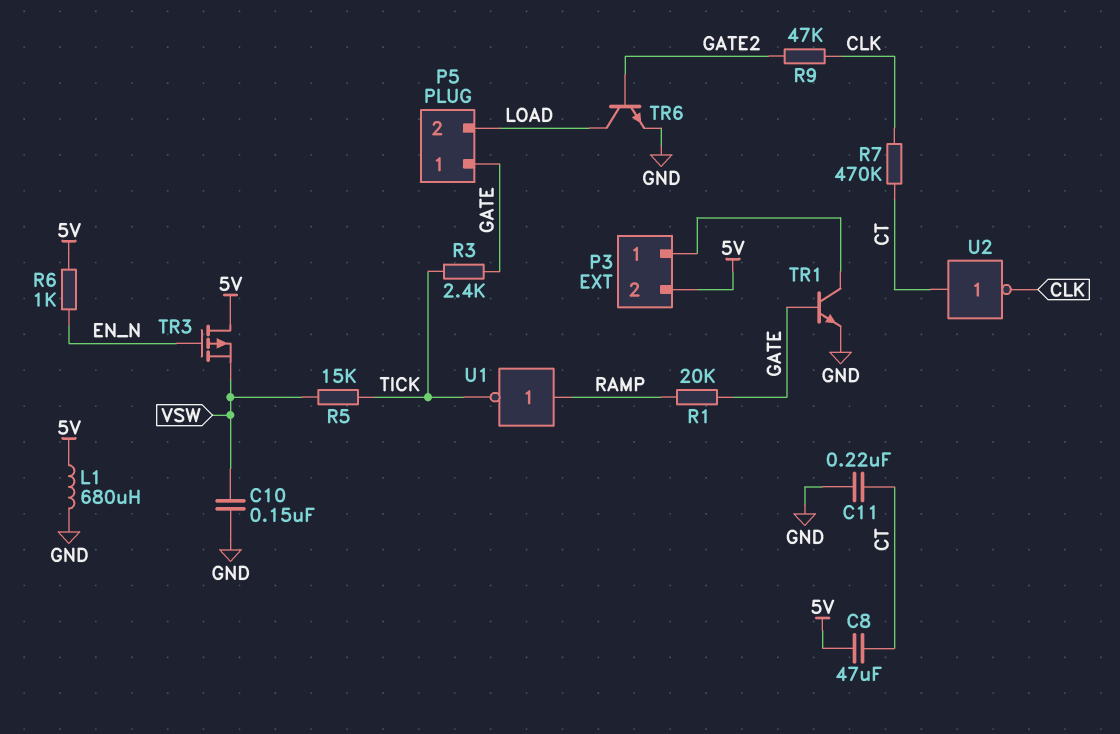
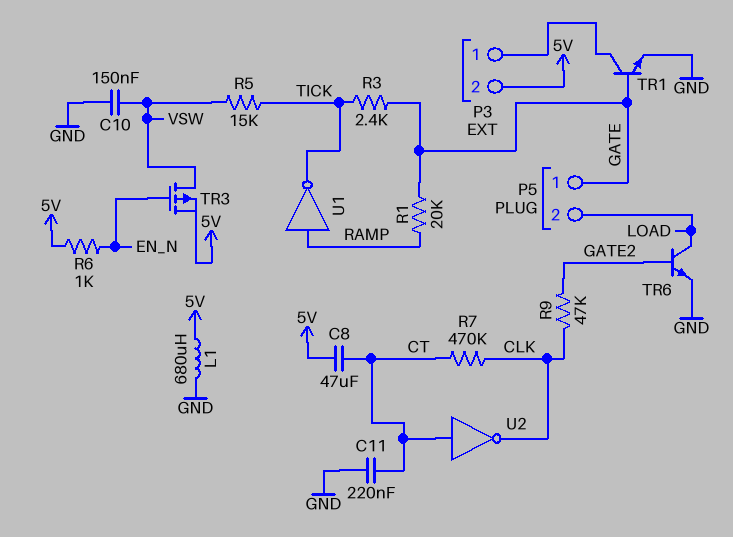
TR3: PMOS (G EN_N, D 5V, S VSW) -> PMOS (G EN_N, D VSW, S 5V)

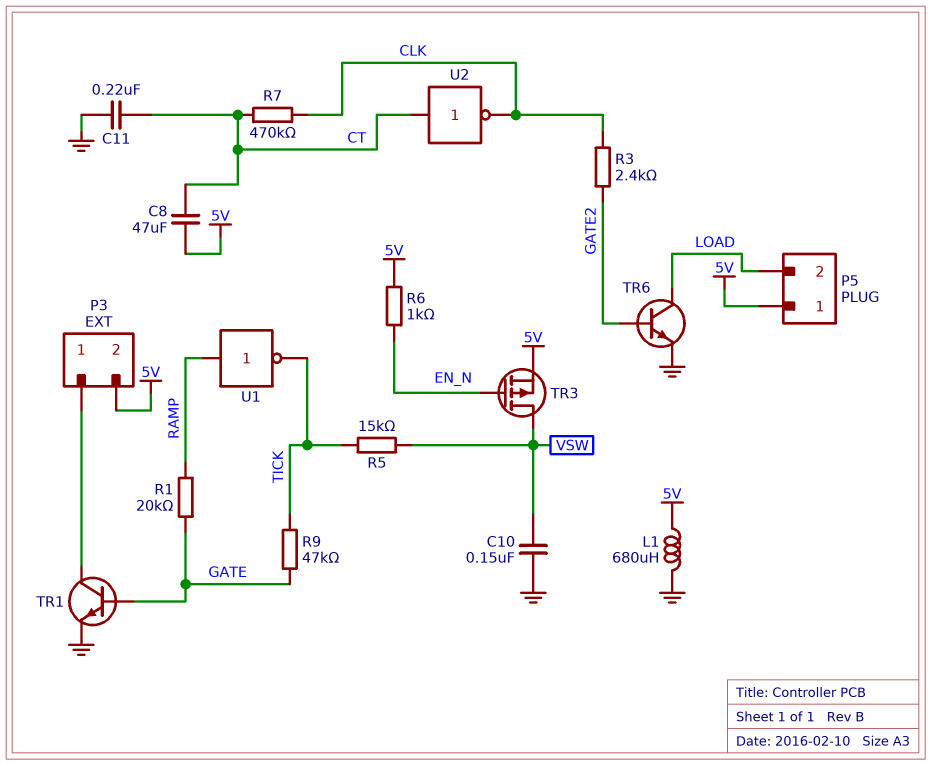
P5 pin 1: GATE -> 5V
R3: 2.4k (GATE, TICK) -> 2.4k (CLK, GATE2)
R9: 47k (CLK, GATE2) -> 47k (GATE, TICK)

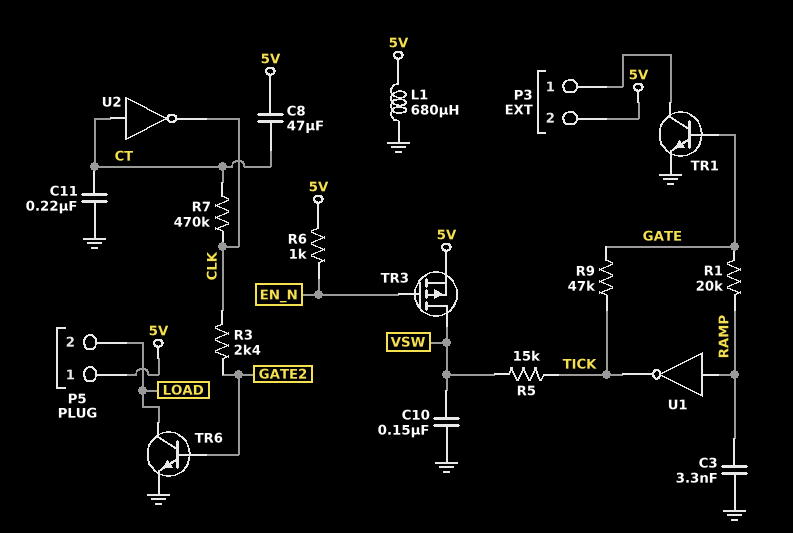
C3: none -> 3.3nF (GND, RAMP)

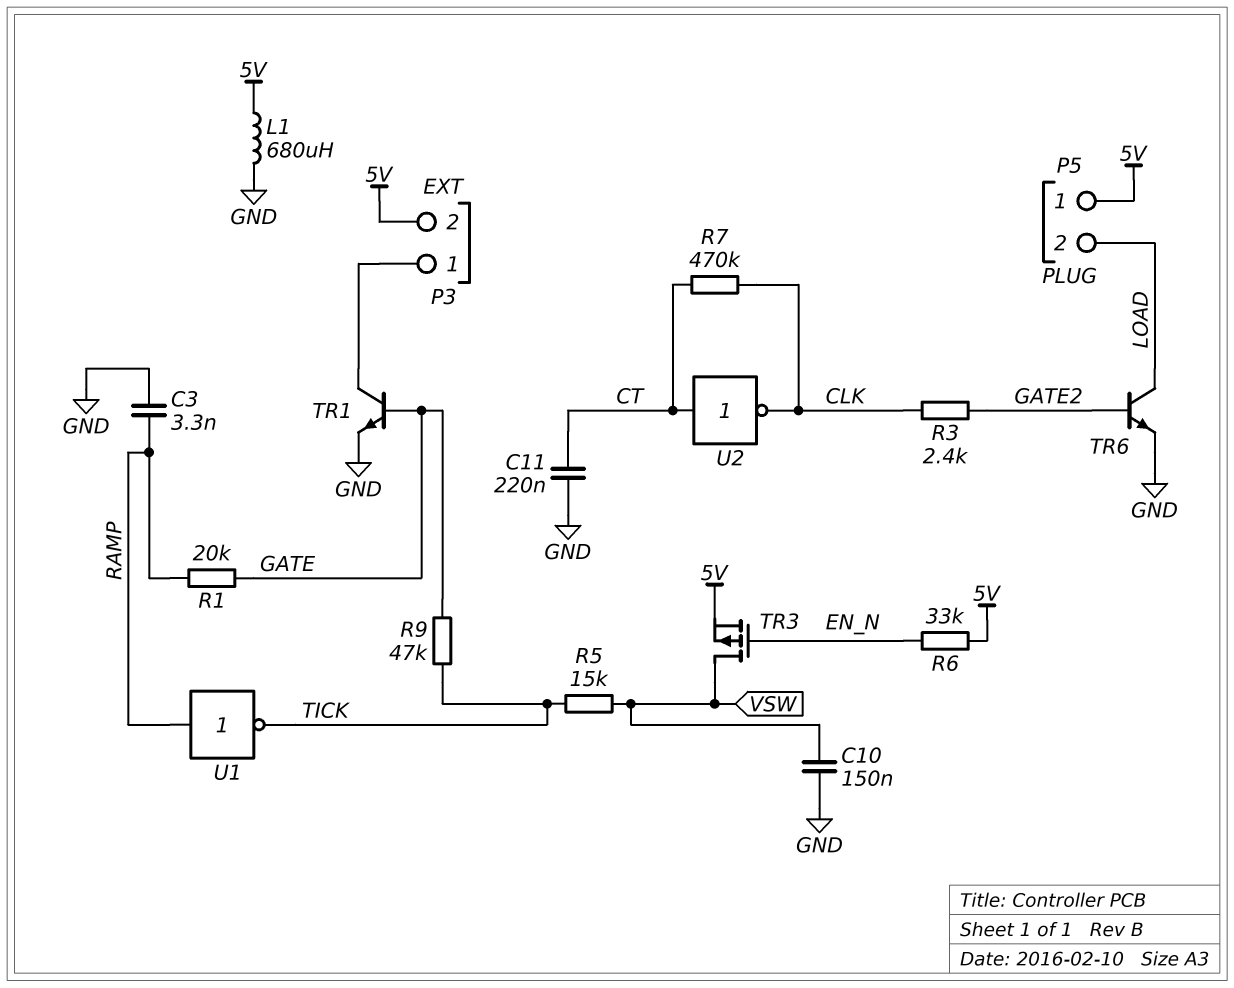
C8: 47uF (5V, CT) -> none
R6: 1k (5V, EN_N) -> 33k (5V, EN_N)

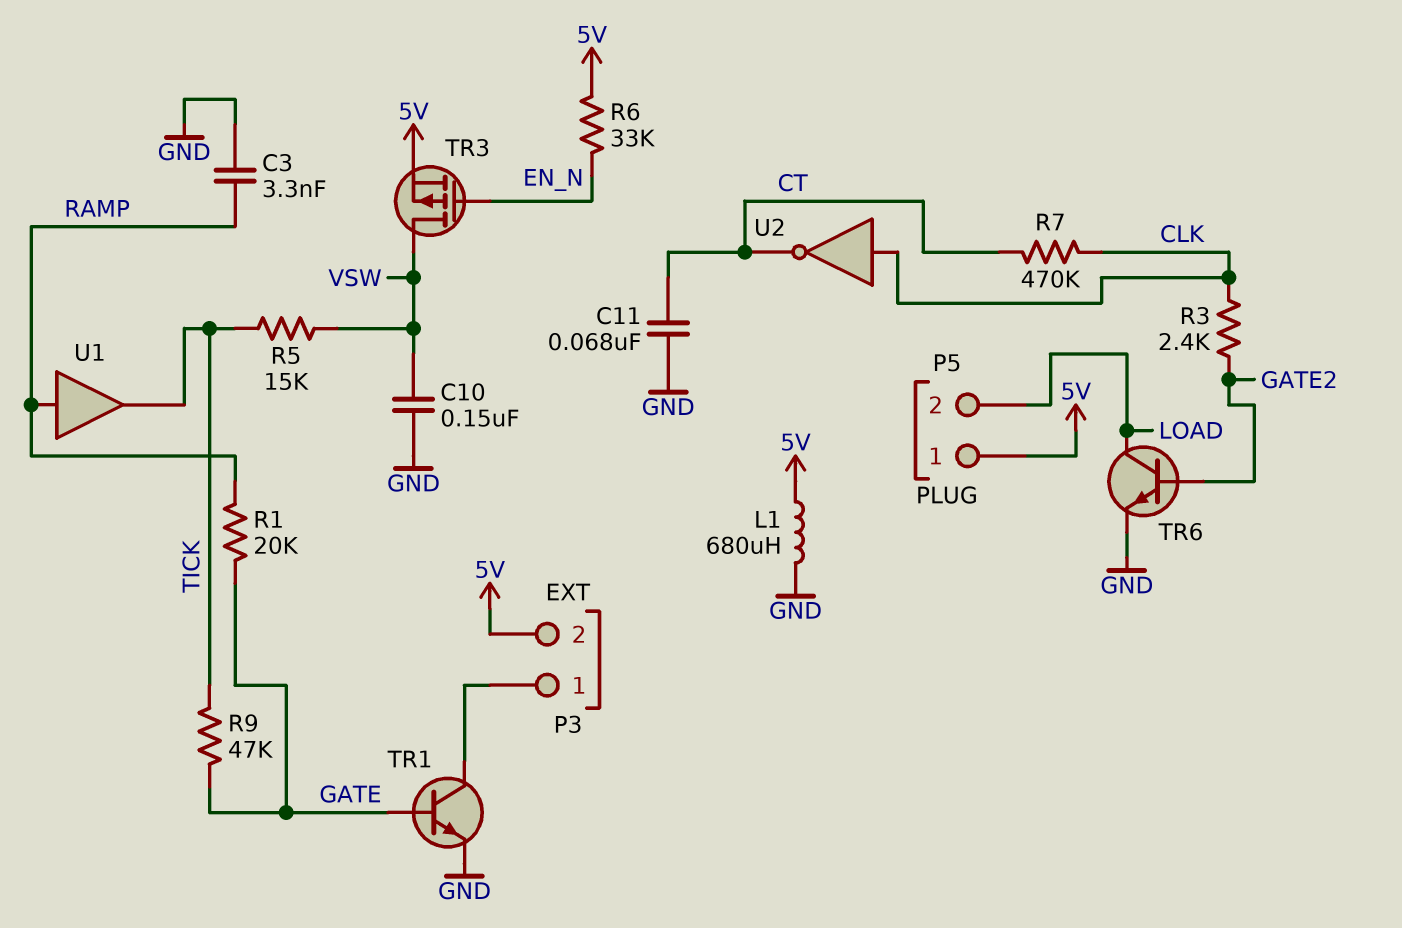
C11: 220nF (CT, GND) -> 68nF (CT, GND)
U1: NOT (in RAMP, out TICK) -> buffer (in RAMP, out TICK)
U2: NOT (in CT, out CLK) -> NOT (in CLK, out CT)

